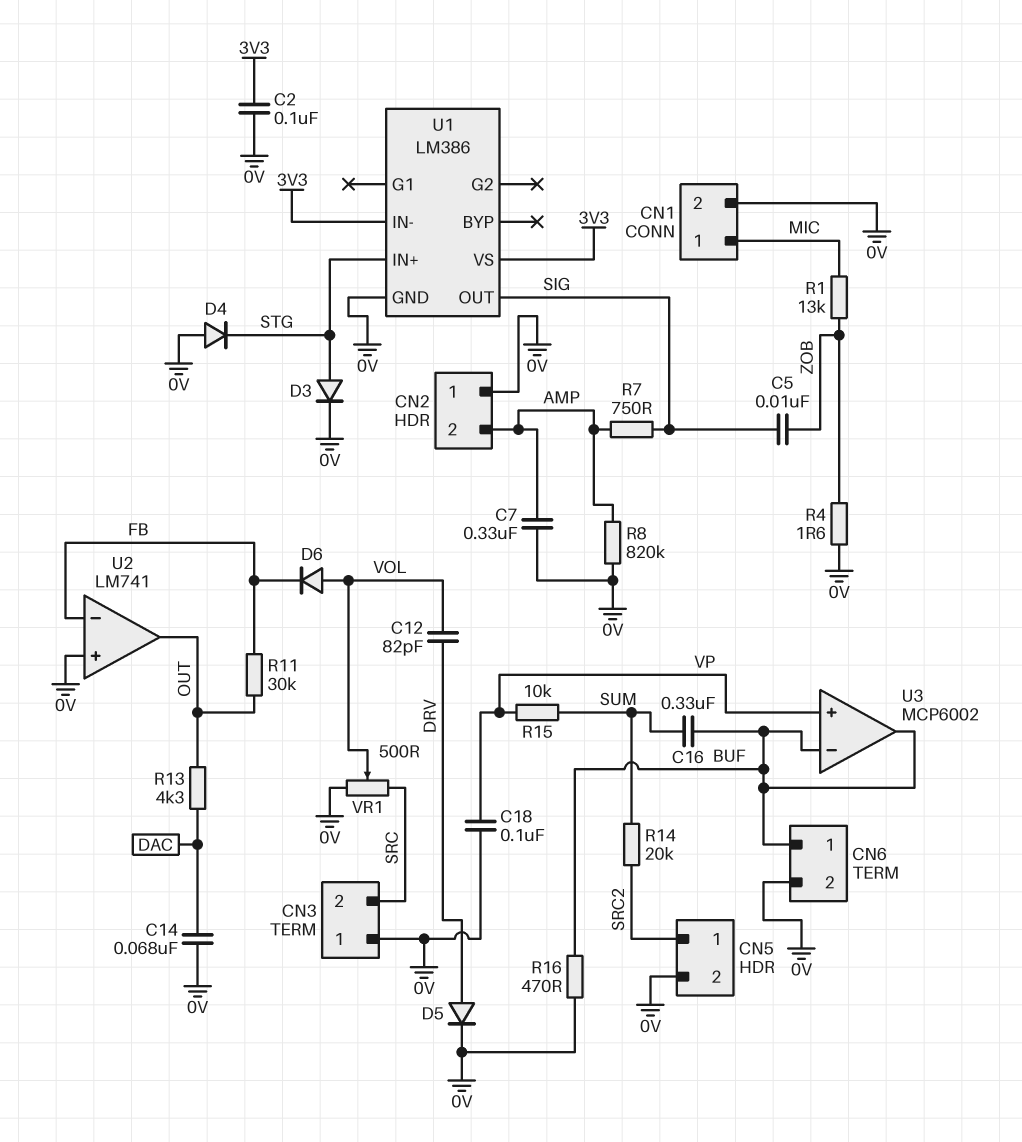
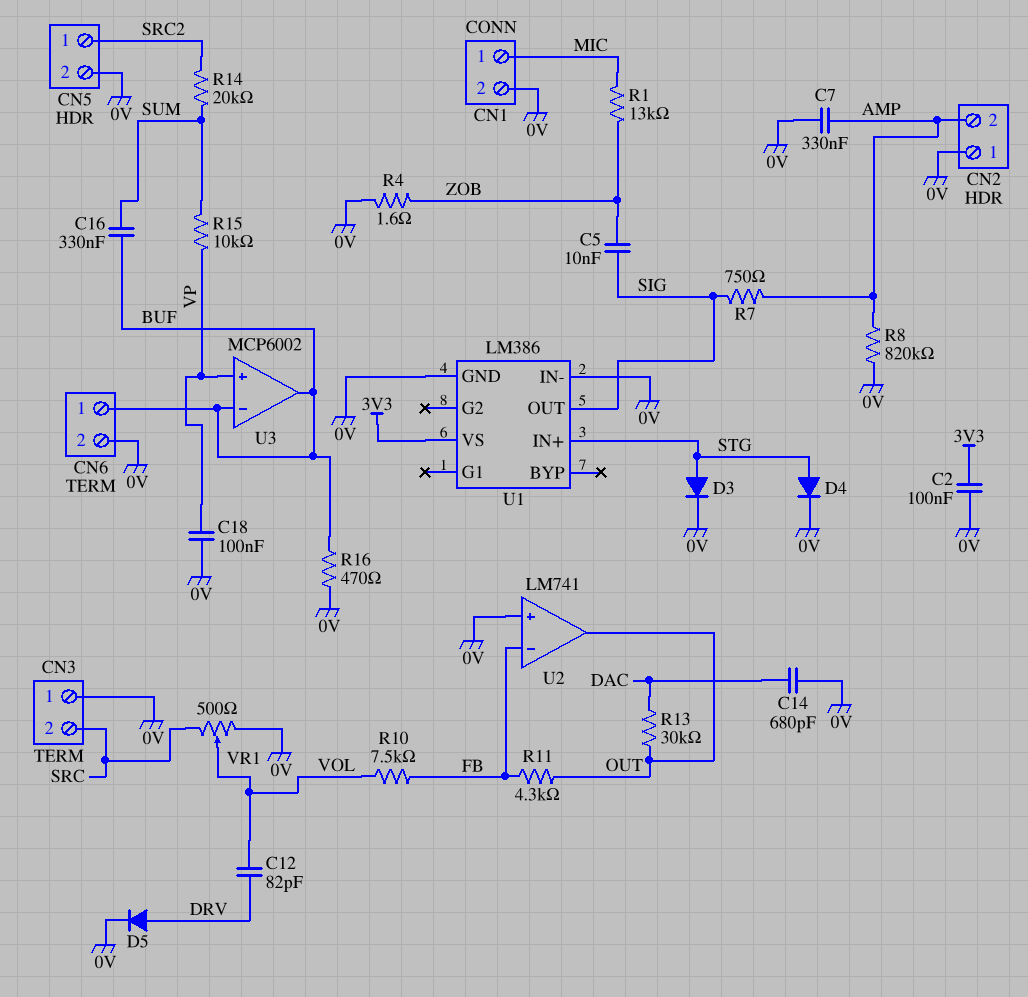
C14: 68nF (0V, DAC) -> 680pF (0V, DAC)
D4: diode (A 0V, K STG) -> diode (A STG, K 0V)
D6: diode (A VOL, K FB) -> none
R10: none -> 7.5k (FB, VOL)
R11: 30k (FB, OUT) -> 4.3k (FB, OUT)
R13: 4.3k (DAC, OUT) -> 30k (DAC, OUT)
U1 pin IN-: 3V3 -> 0V

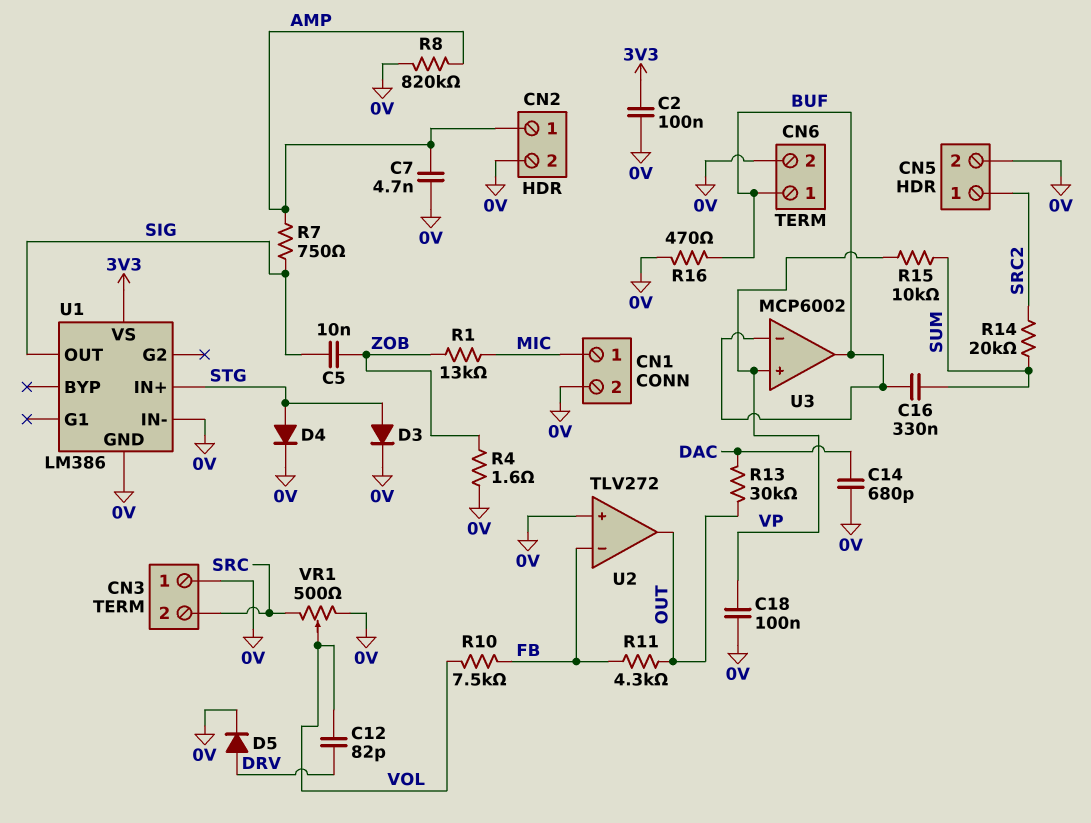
C7: 330nF (0V, AMP) -> 4.7nF (0V, AMP)
CN2 pin 1: 0V -> AMP
CN2 pin 2: AMP -> 0V
U2: LM741 -> TLV272

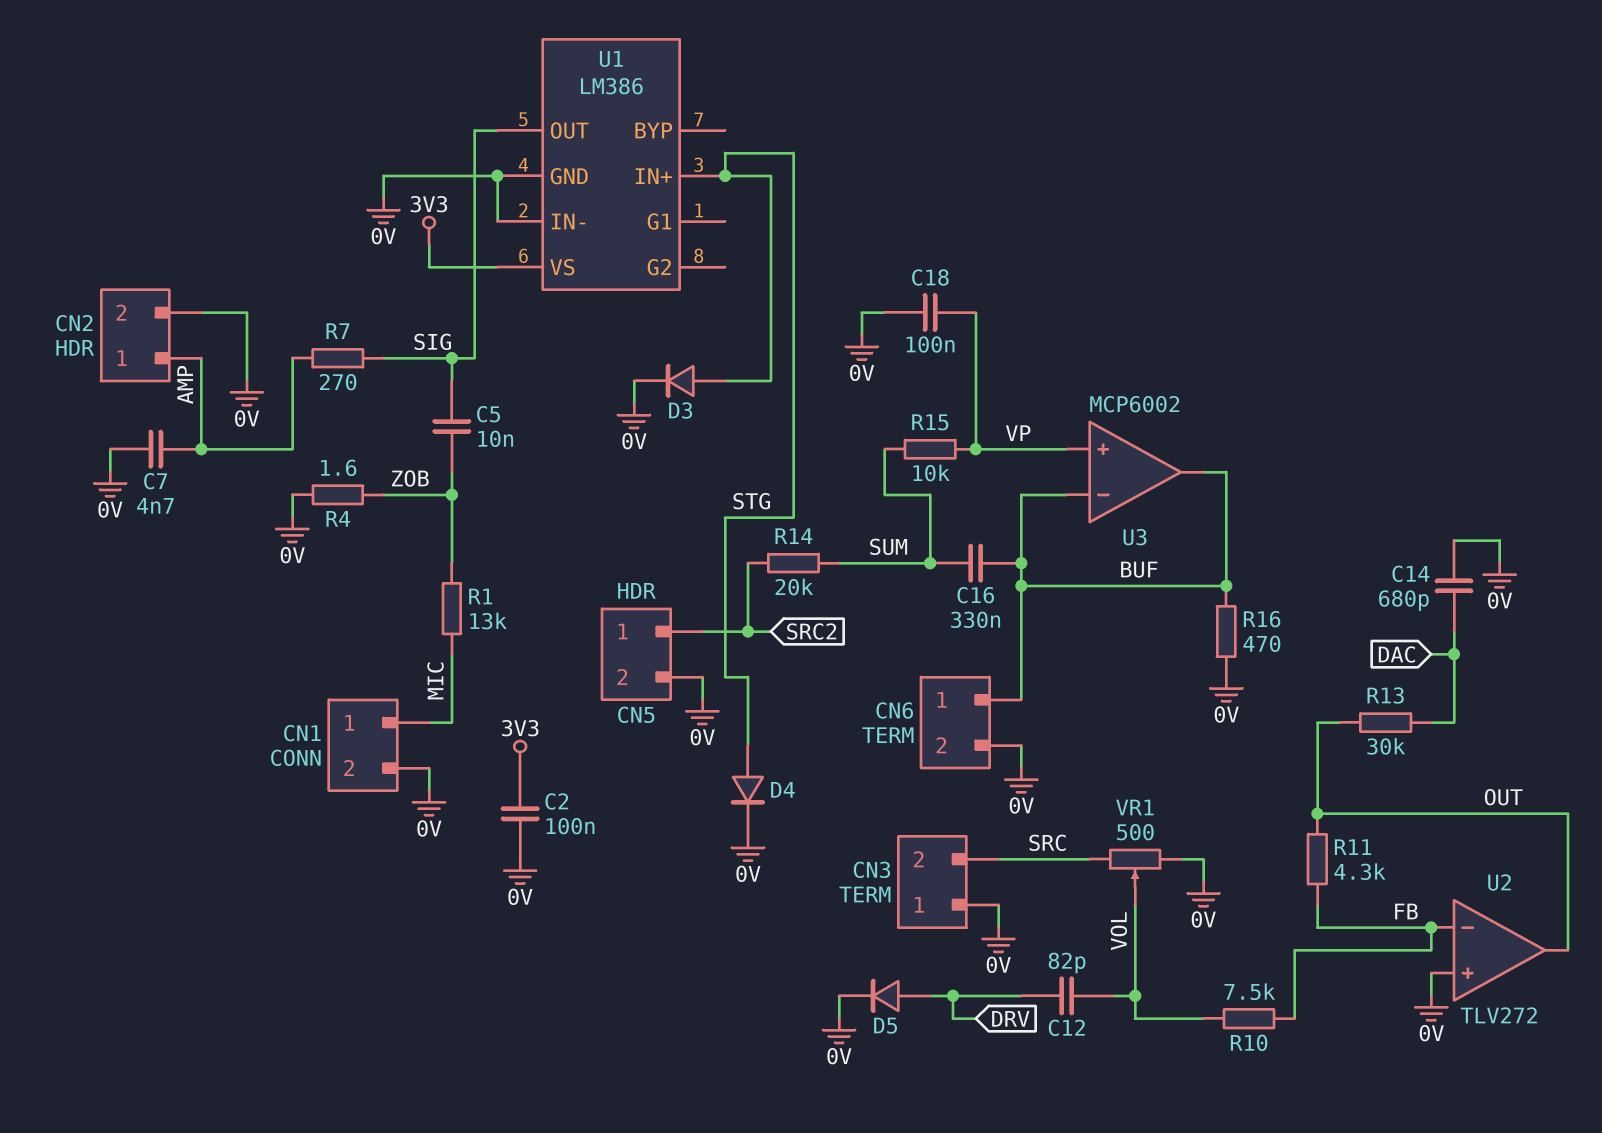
R7: 750 (AMP, SIG) -> 270 (AMP, SIG)
R8: 820k (0V, AMP) -> none

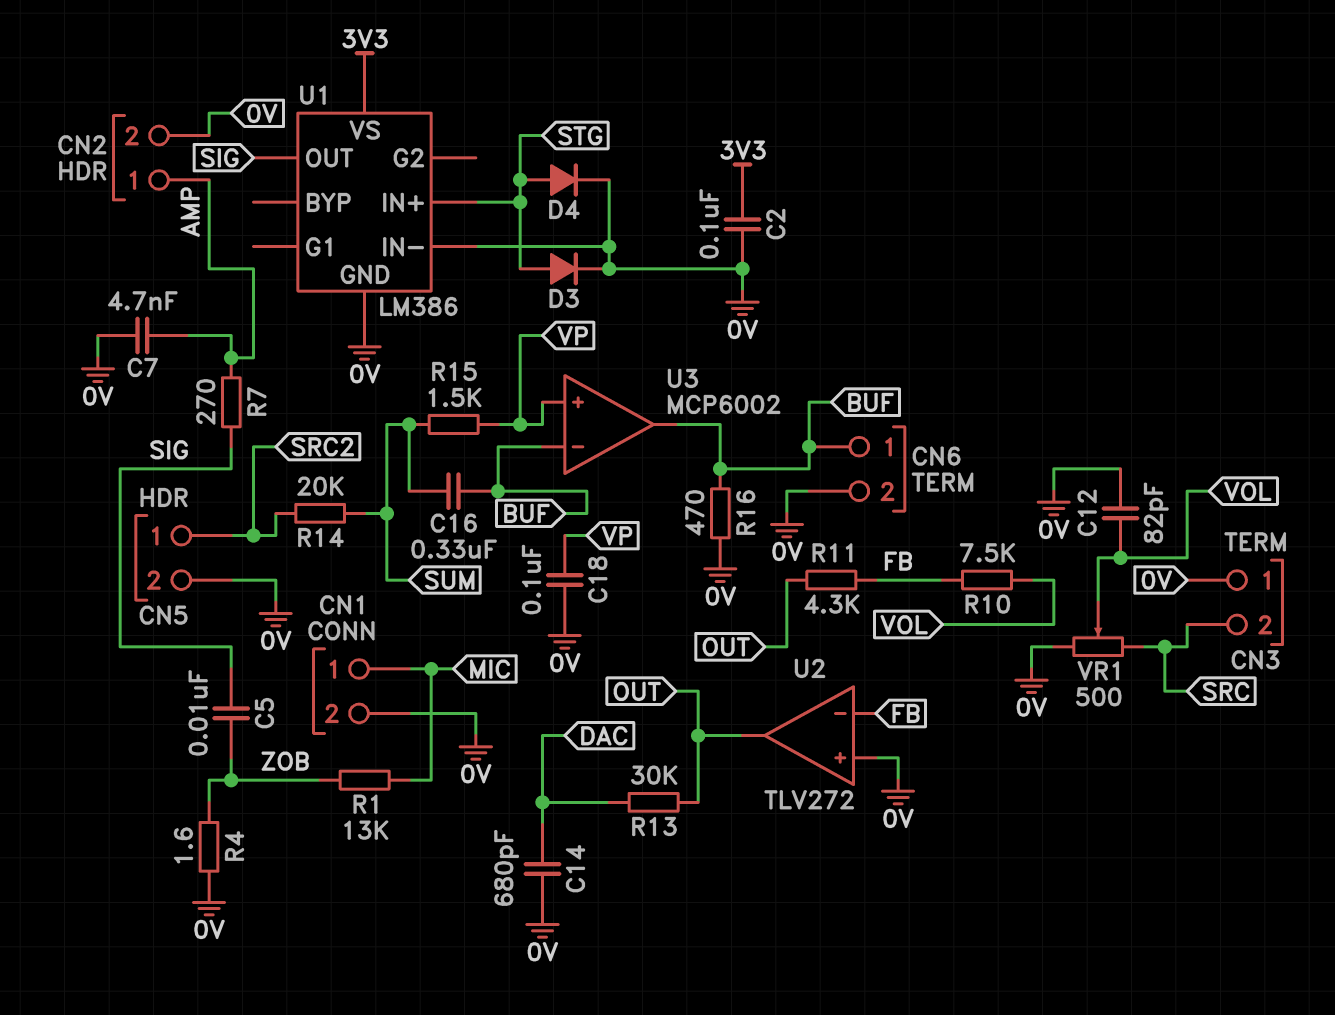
C12: 82pF (DRV, VOL) -> 82pF (0V, VOL)
D5: diode (A DRV, K 0V) -> none
R15: 10k (SUM, VP) -> 1.5k (SUM, VP)

